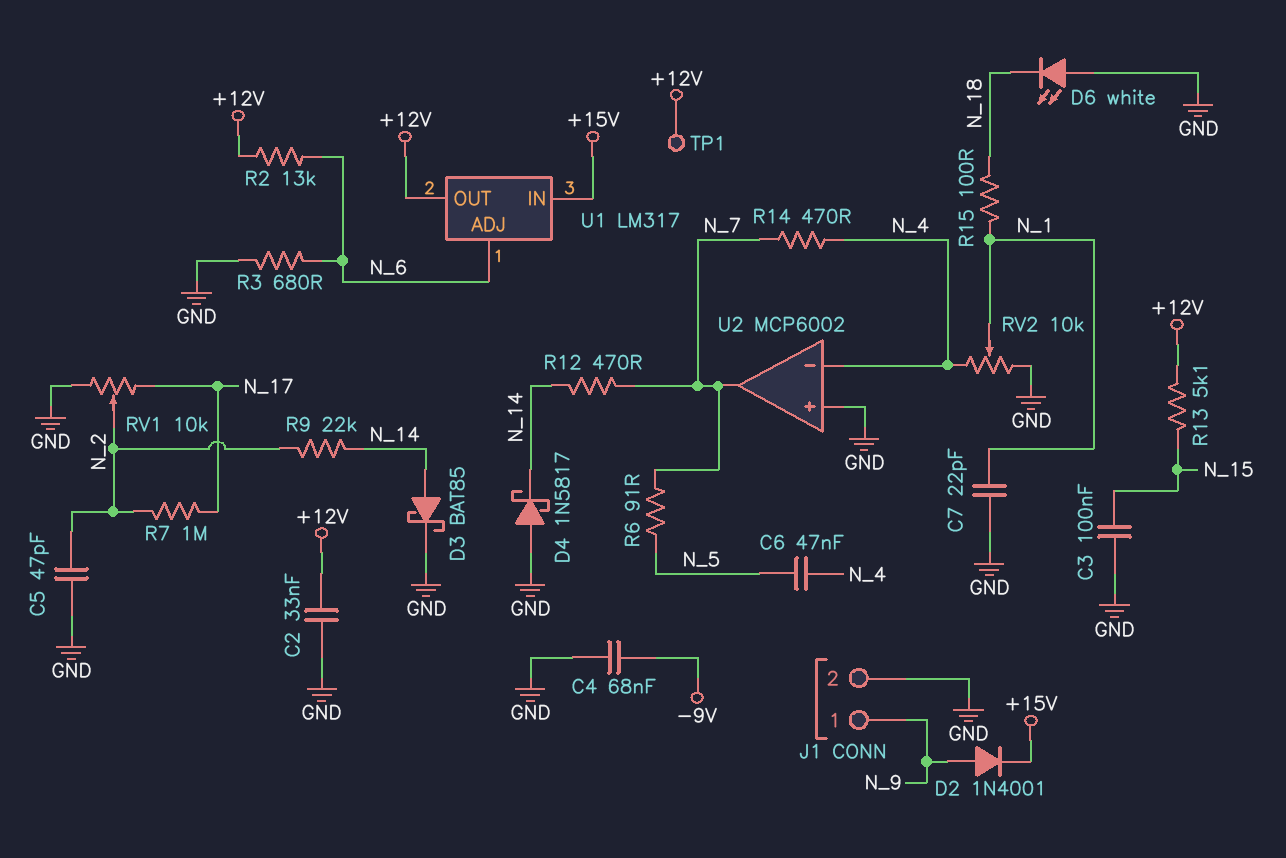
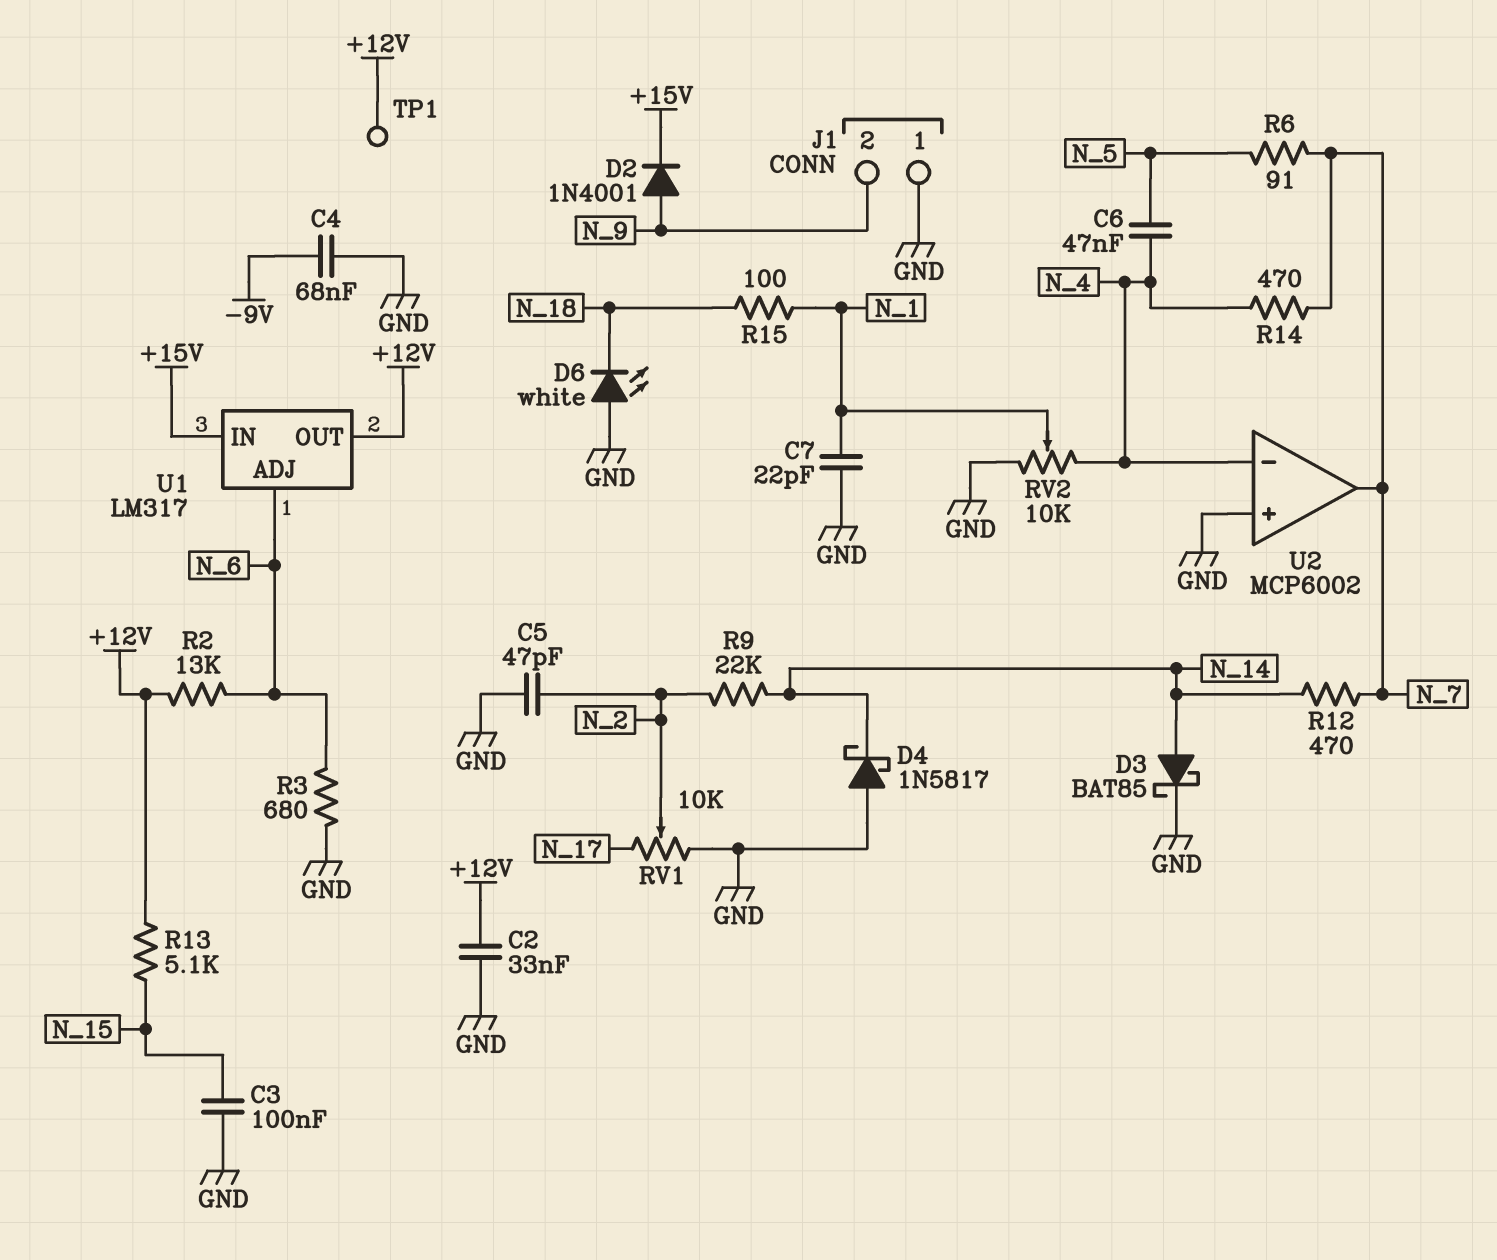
J1 pin 1: N_9 -> GND
J1 pin 2: GND -> N_9
R7: 1M (N_2, N_17) -> none

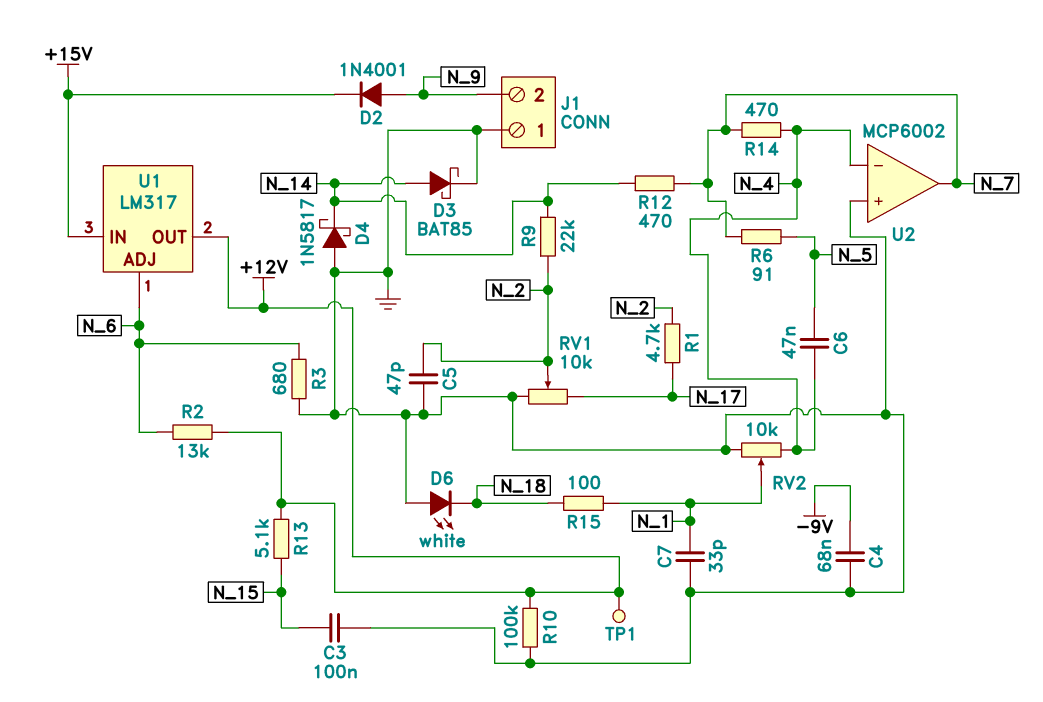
C2: 33nF (+12V, GND) -> none
C7: 22pF (GND, N_1) -> 33pF (GND, N_1)
R1: none -> 4.7k (N_2, N_17)
R10: none -> 100k (+12V, GND)

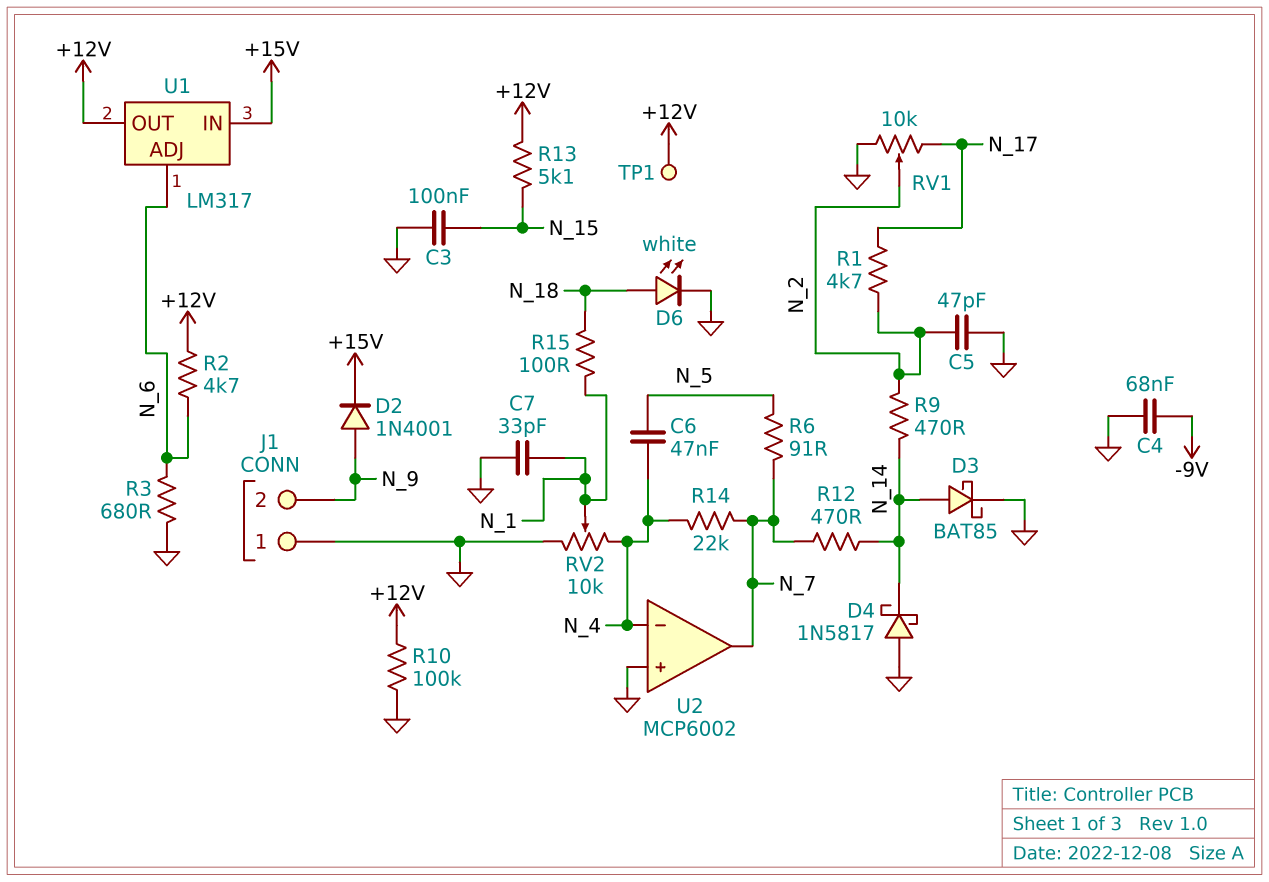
D6: LED white (A GND, K N_18) -> LED white (A N_18, K GND)
R2: 13k (+12V, N_6) -> 4.7k (+12V, N_6)
R9: 22k (N_2, N_14) -> 470 (N_2, N_14)
R14: 470 (N_4, N_7) -> 22k (N_4, N_7)

